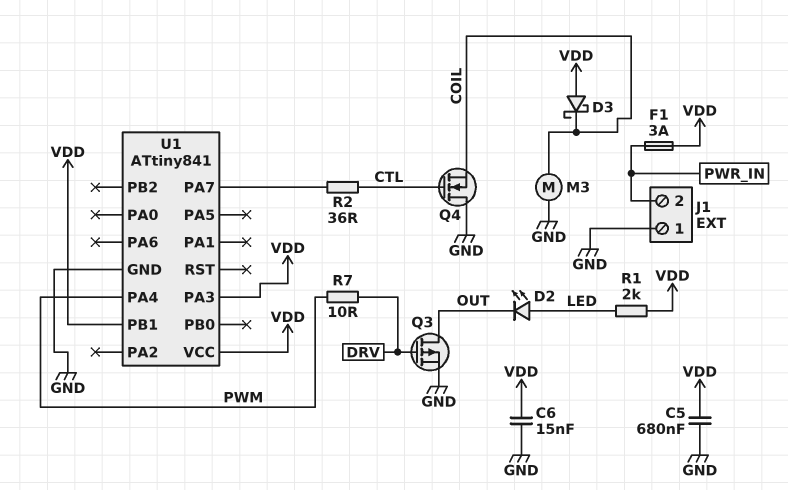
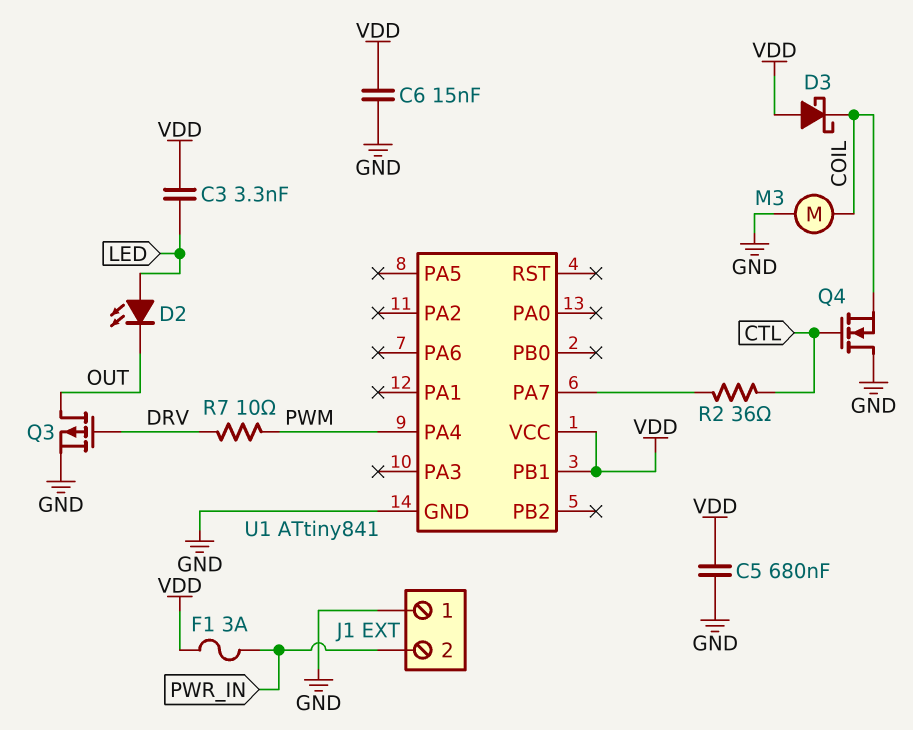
C3: none -> 3.3nF (LED, VDD)
R1: 2k (LED, VDD) -> none
U1 pin PA3: VDD -> none

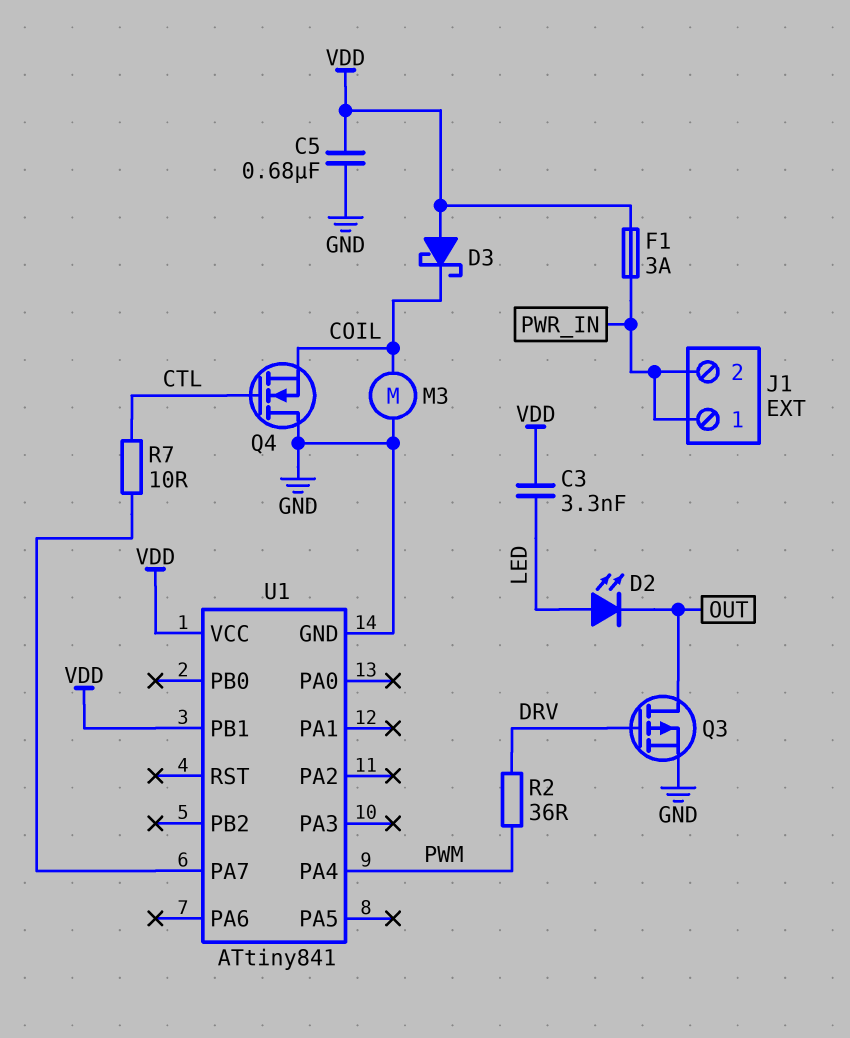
C6: 15nF (GND, VDD) -> none
J1 pin 1: GND -> PWR_IN
R2: 36 (CTL, U1/PA7) -> 36 (DRV, PWM)
R7: 10 (DRV, PWM) -> 10 (CTL, U1/PA7)

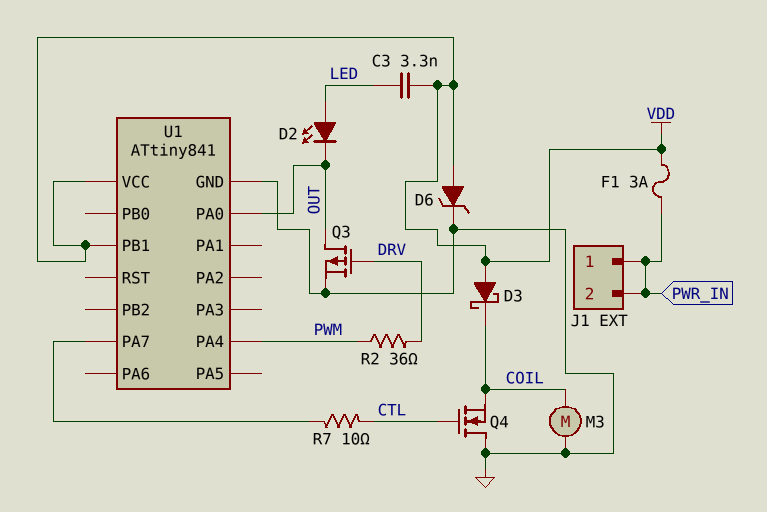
C5: 680nF (GND, VDD) -> none
D6: none -> zener (A VDD, K GND)
U1 pin PA0: none -> OUT

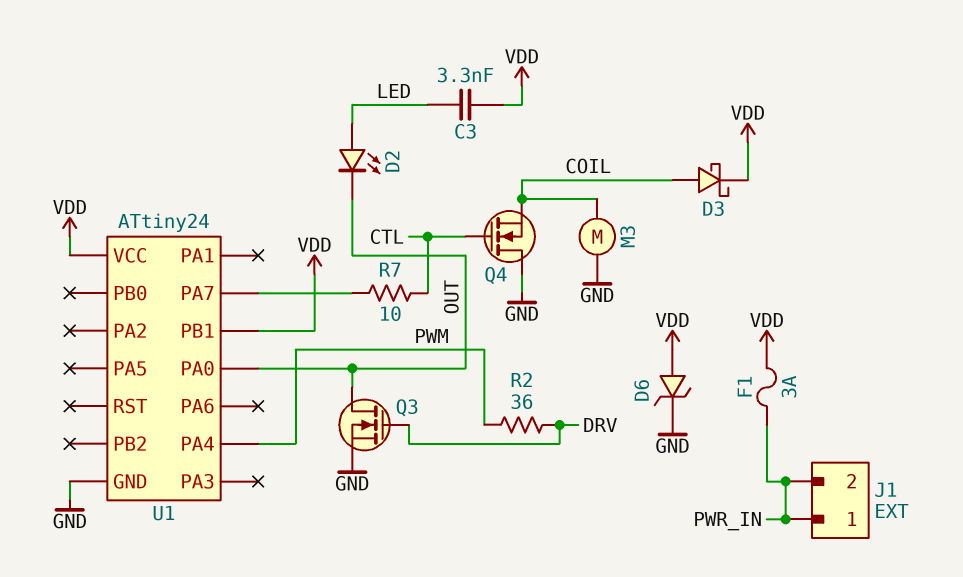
D3: schottky (A VDD, K COIL) -> schottky (A COIL, K VDD)
Q3: PMOS (G DRV, D OUT, S GND) -> NMOS (G DRV, D OUT, S GND)
U1: ATtiny841 -> ATtiny24

